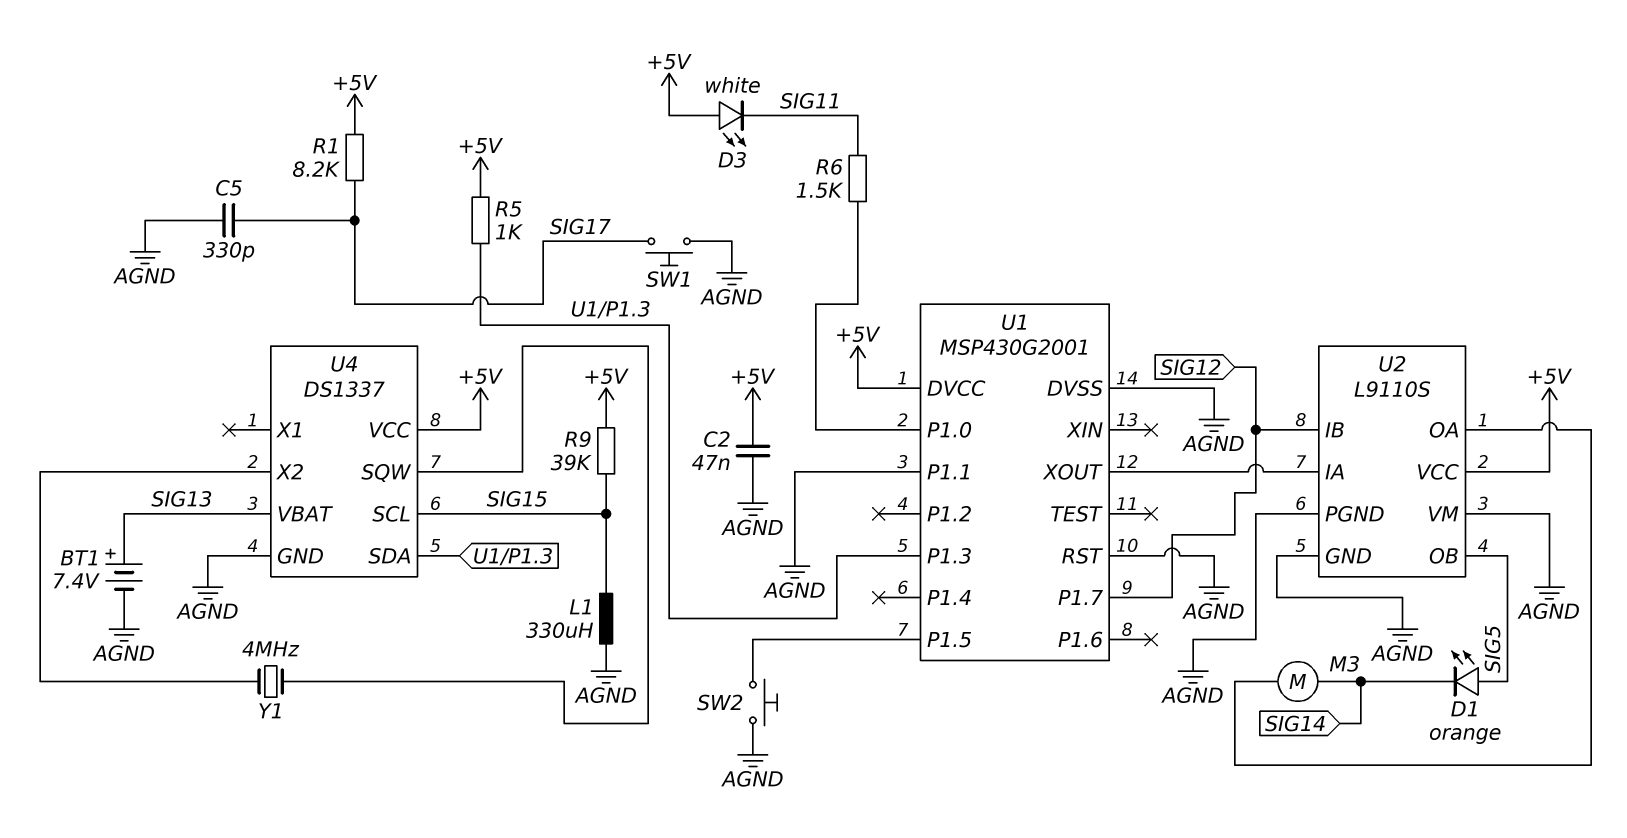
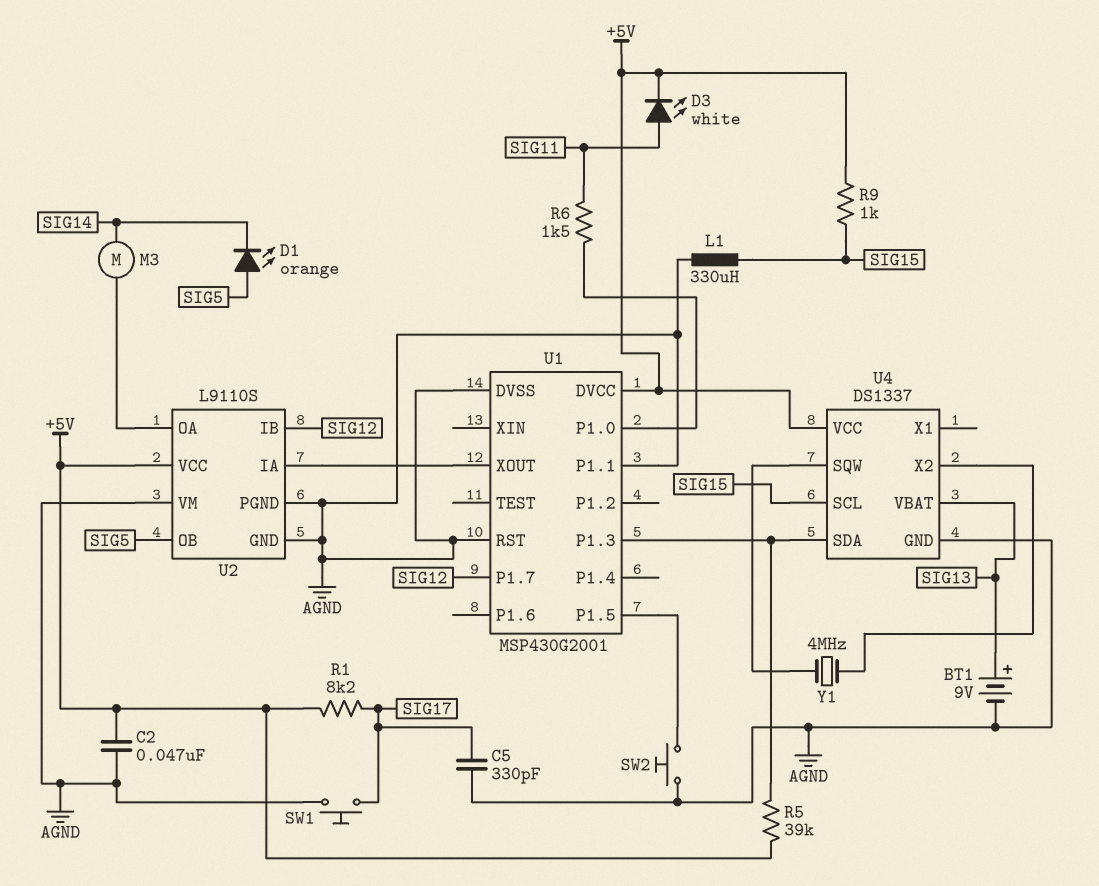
BT1: 7.4V (plus SIG13, minus AGND) -> 9V (plus SIG13, minus AGND)
D3: LED white (A +5V, K SIG11) -> LED white (A SIG11, K +5V)
R5: 1k (+5V, U1/P1.3) -> 39k (+5V, U1/P1.3)
R9: 39k (+5V, SIG15) -> 1k (+5V, SIG15)

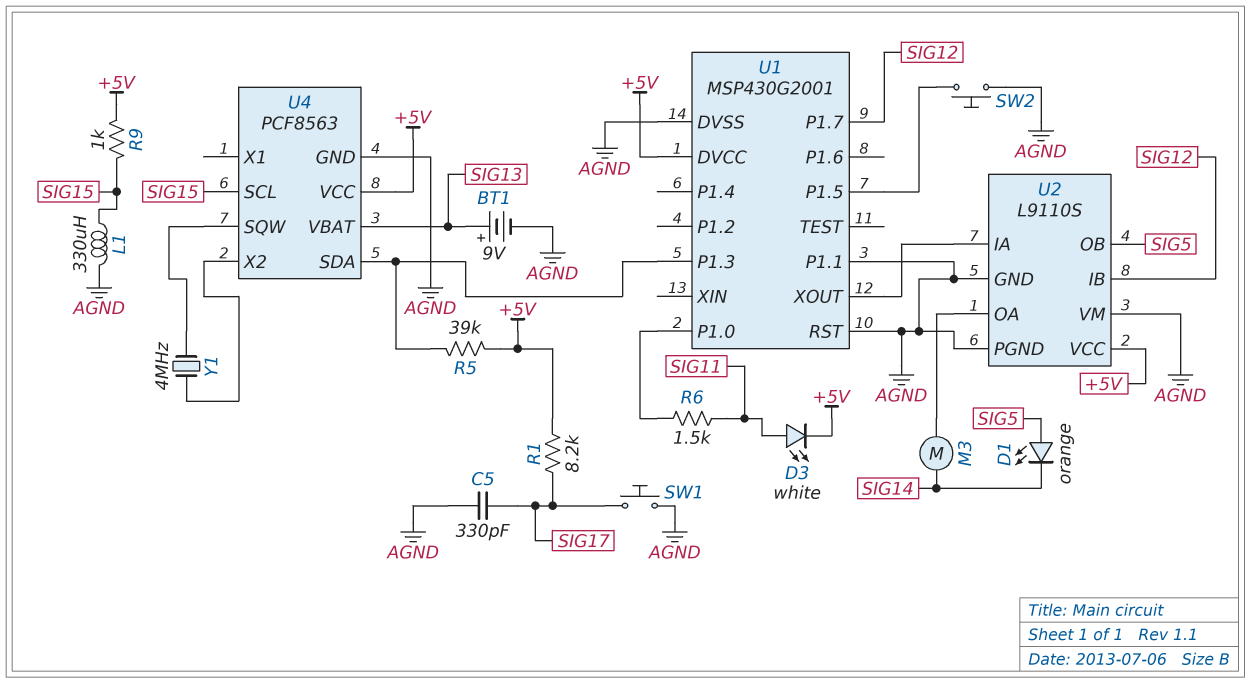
C2: 47nF (+5V, AGND) -> none
U4: DS1337 -> PCF8563

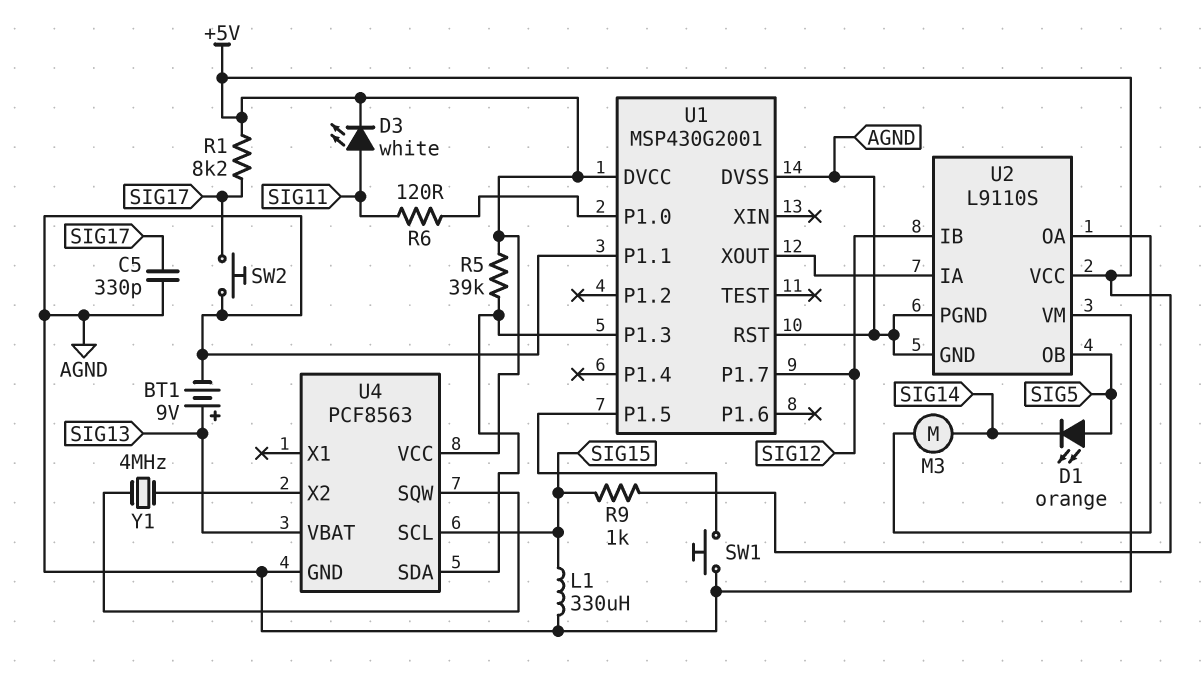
R6: 1.5k (SIG11, U1/P1.0) -> 120 (SIG11, U1/P1.0)
SW1: button (AGND, SIG17) -> button (AGND, U1/P1.5)
SW2: button (AGND, U1/P1.5) -> button (AGND, SIG17)

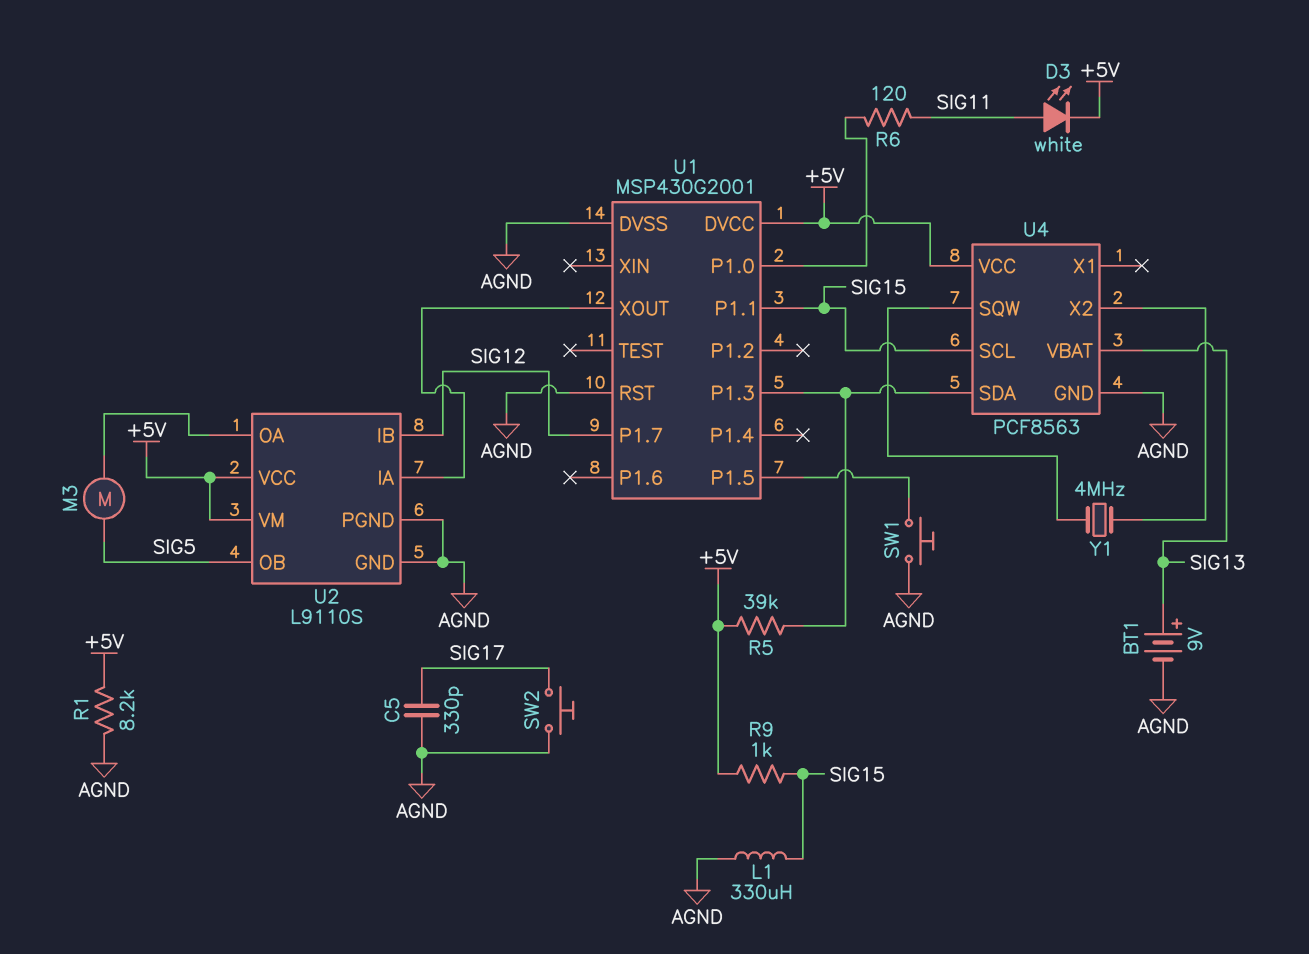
D1: LED orange (A SIG5, K SIG14) -> none
M3: motor (SIG14, U2/OA) -> motor (SIG5, U2/OA)
R1: 8.2k (+5V, SIG17) -> 8.2k (+5V, AGND)
U1 pin P1.1: AGND -> SIG15
U2 pin VM: AGND -> +5V

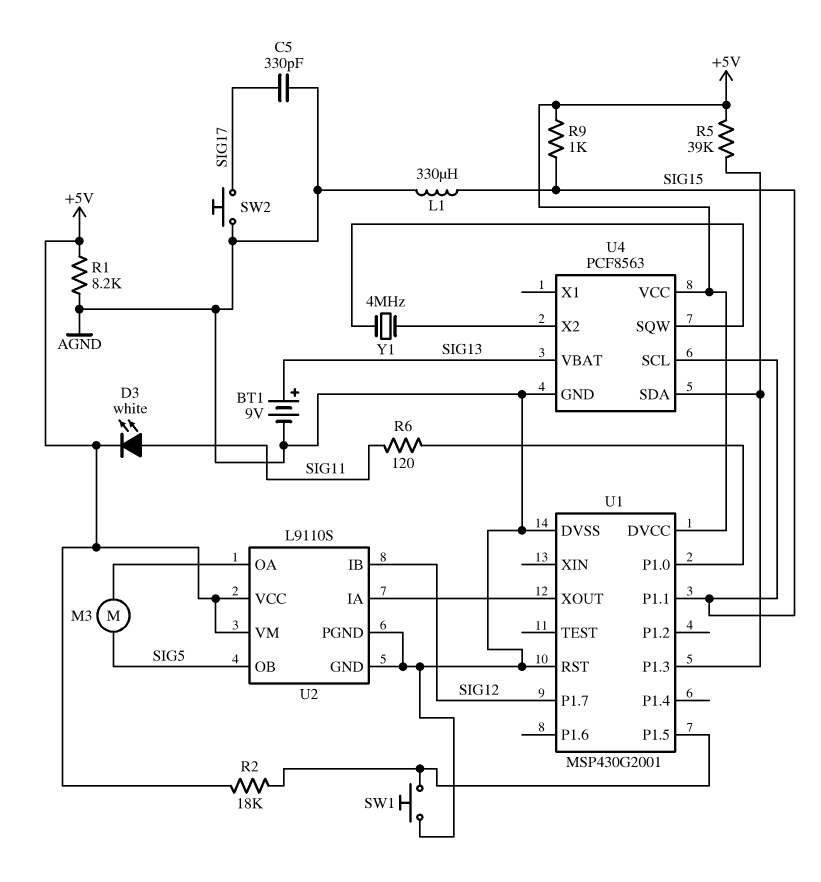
R2: none -> 18k (+5V, U1/P1.5)

